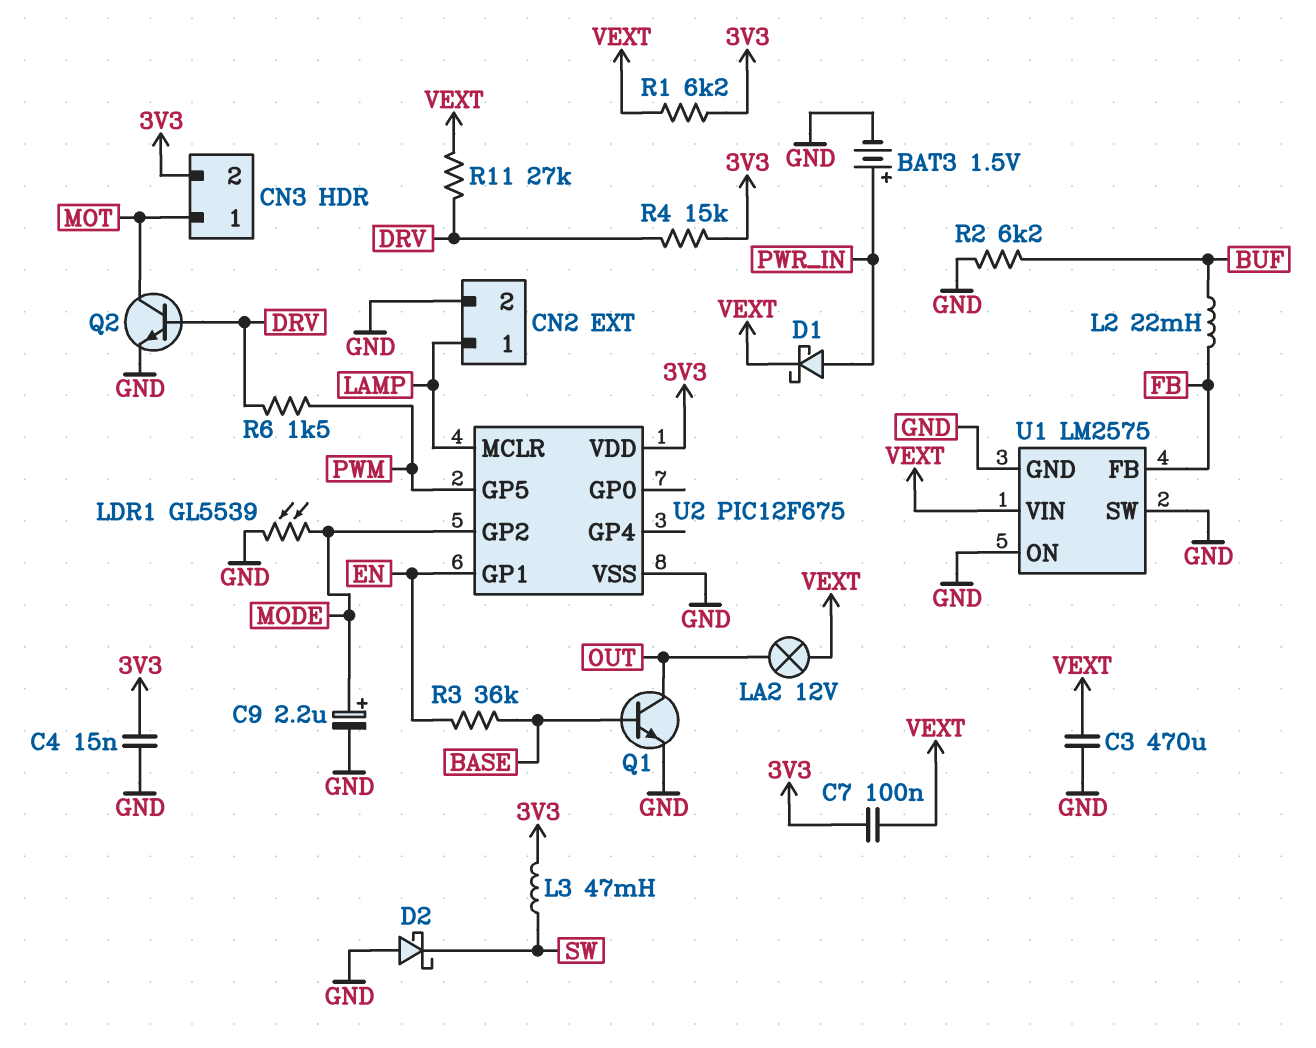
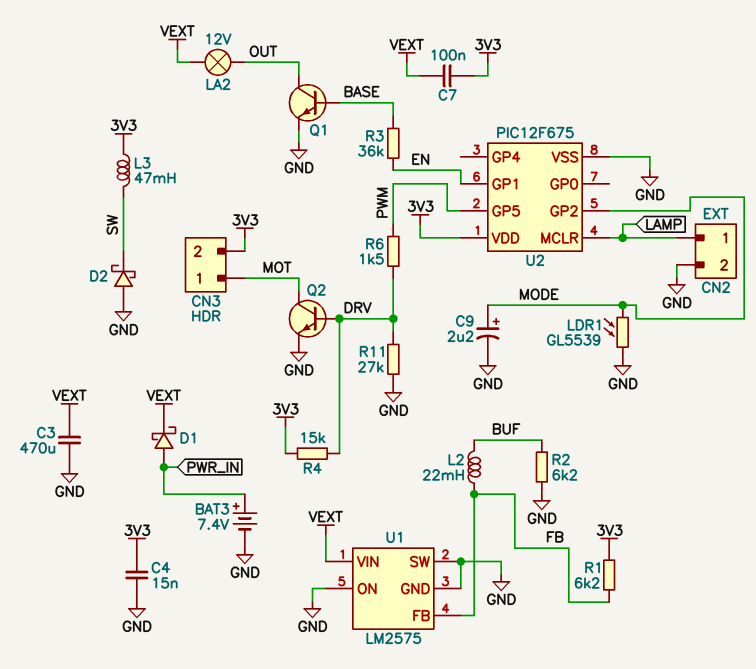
BAT3: 1.5V (plus PWR_IN, minus GND) -> 7.4V (plus PWR_IN, minus GND)
R1: 6.2k (3V3, VEXT) -> 6.2k (3V3, FB)
R11: 27k (DRV, VEXT) -> 27k (DRV, GND)

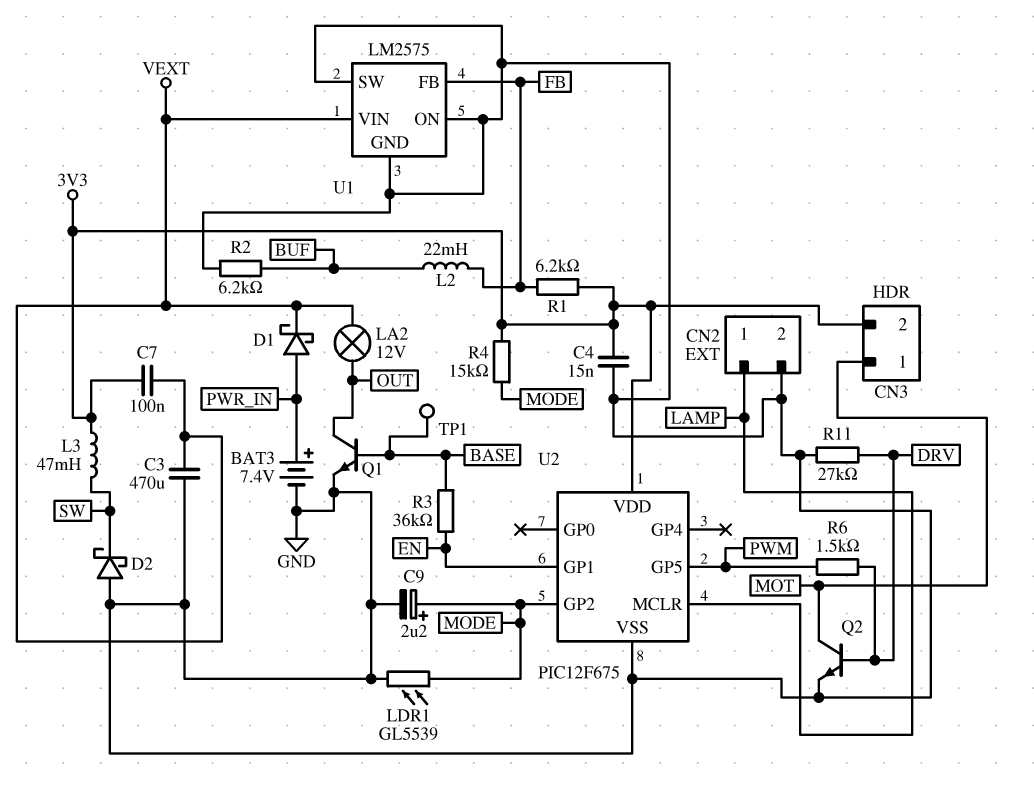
R4: 15k (3V3, DRV) -> 15k (3V3, MODE)
TP1: none -> test point (BASE)

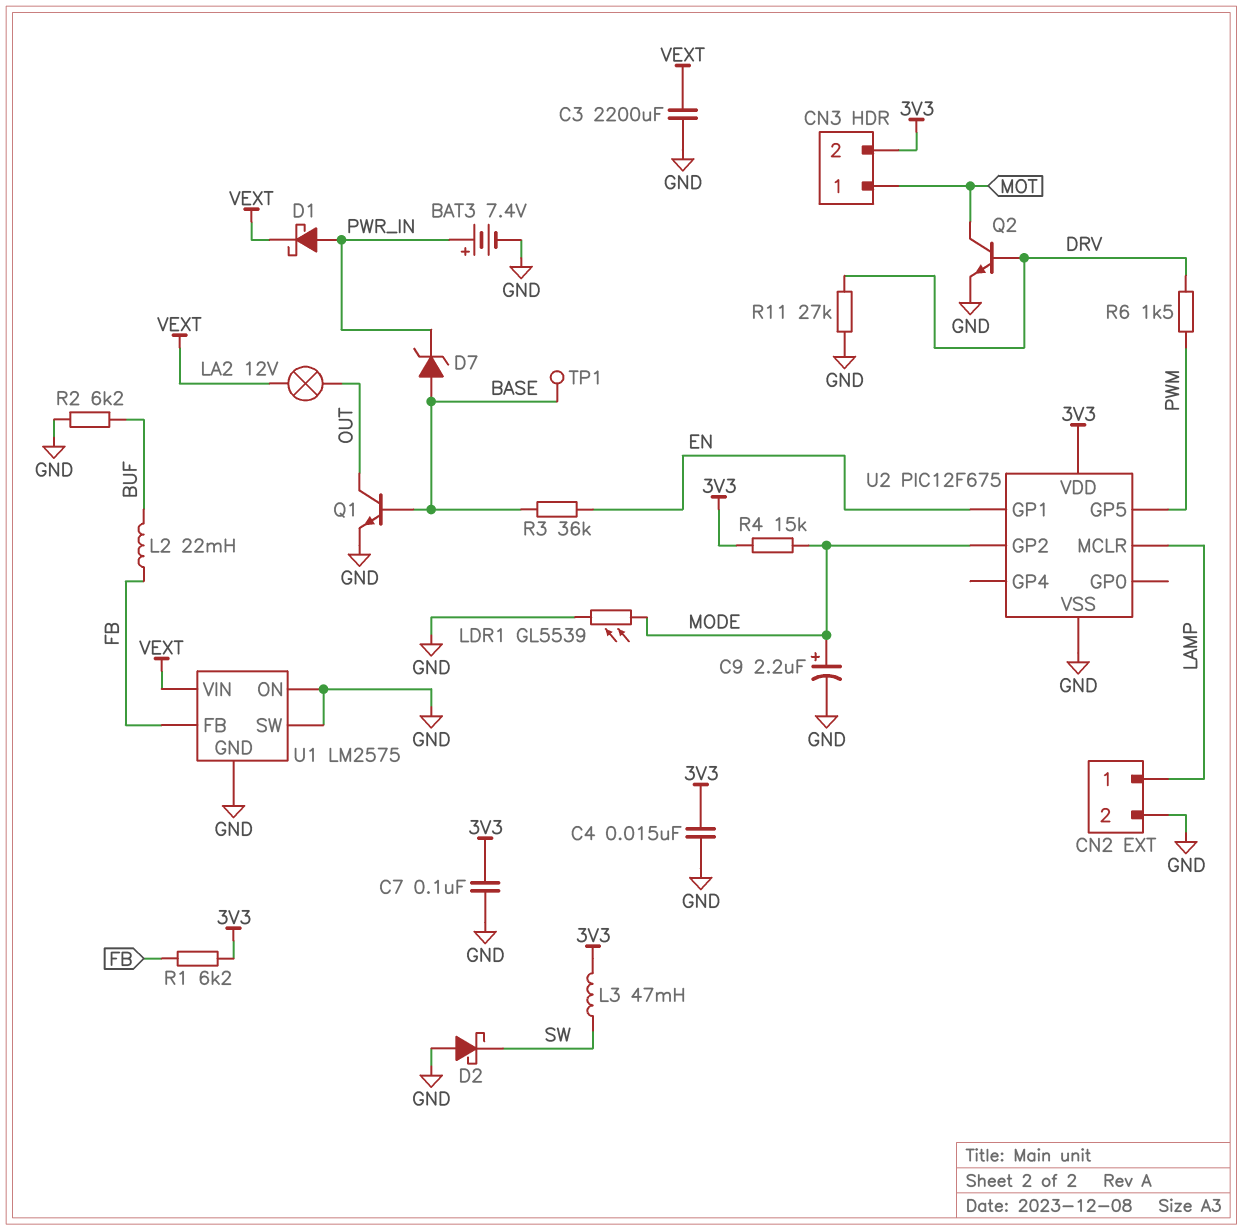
C3: 470uF (GND, VEXT) -> 2200uF (GND, VEXT)
C7: 100nF (3V3, VEXT) -> 100nF (3V3, GND)
D7: none -> zener (A BASE, K PWR_IN)

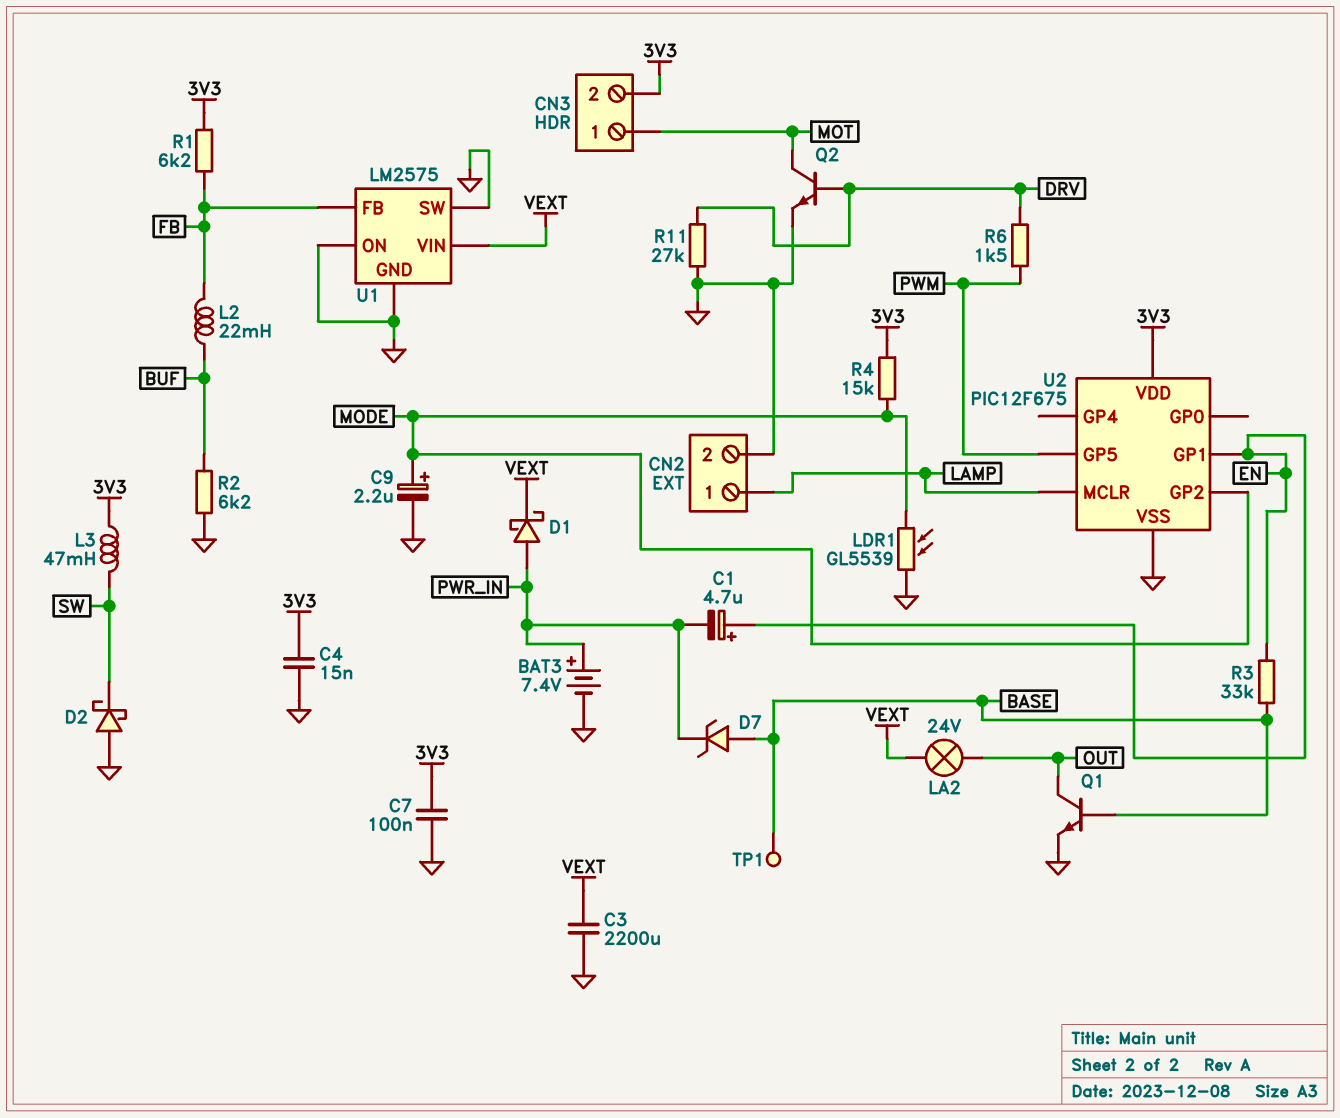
C1: none -> 4.7uF (plus EN, minus PWR_IN)
LA2: lamp 12V (OUT, VEXT) -> lamp 24V (OUT, VEXT)
R3: 36k (BASE, EN) -> 33k (BASE, EN)

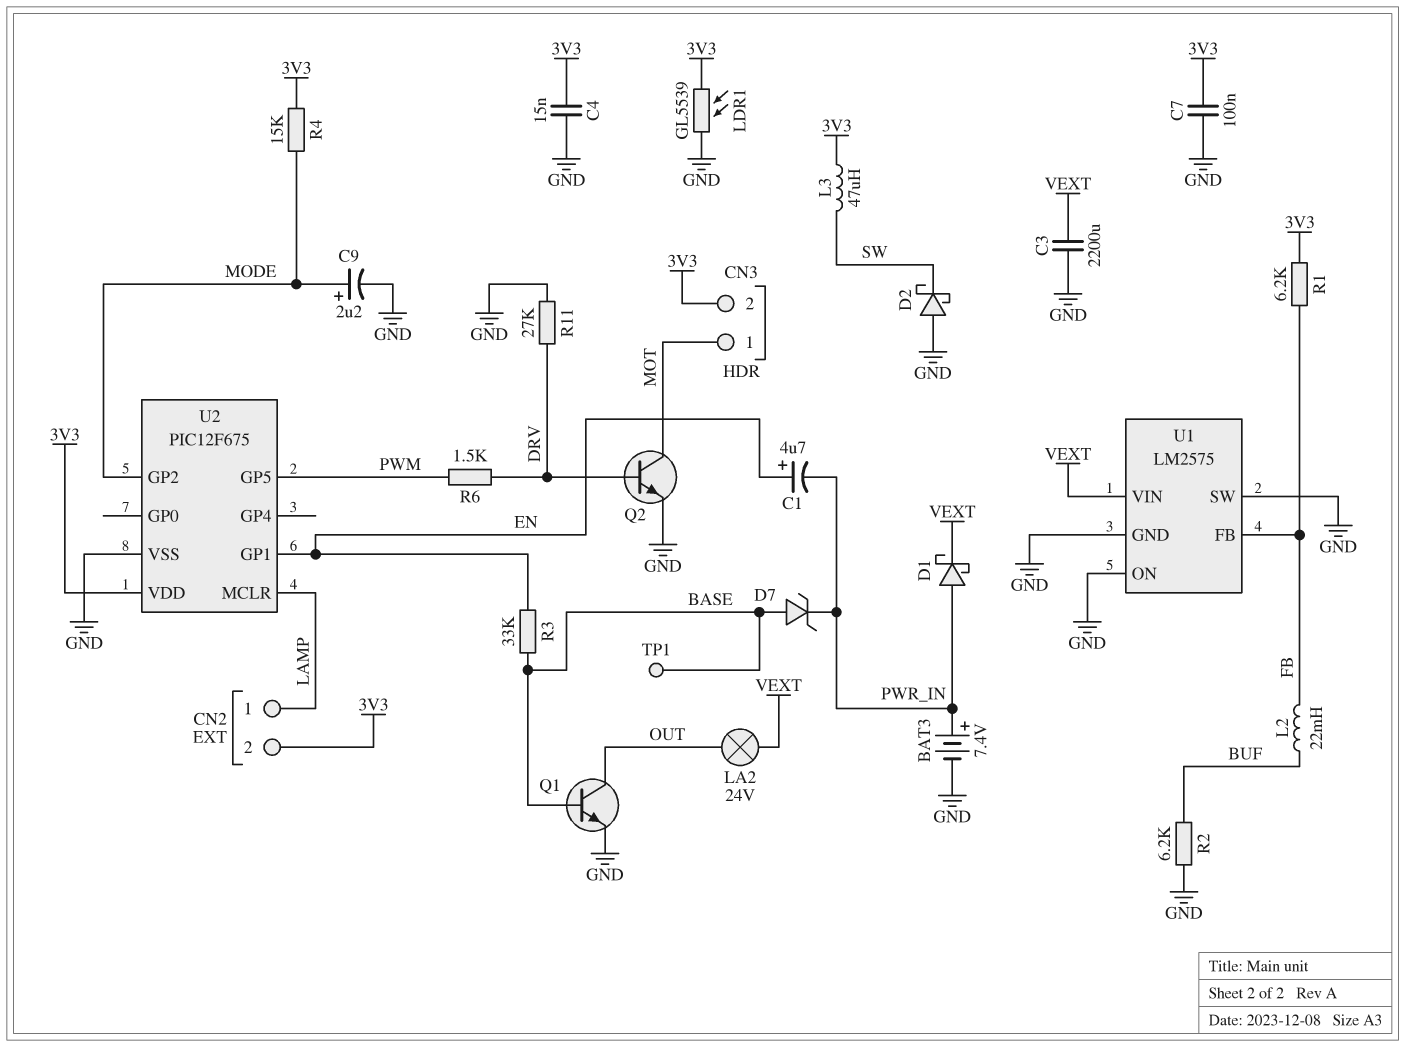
CN2 pin 2: GND -> 3V3
L3: 47mH (3V3, SW) -> 47uH (3V3, SW)
LDR1: GL5539 (GND, MODE) -> GL5539 (3V3, GND)

